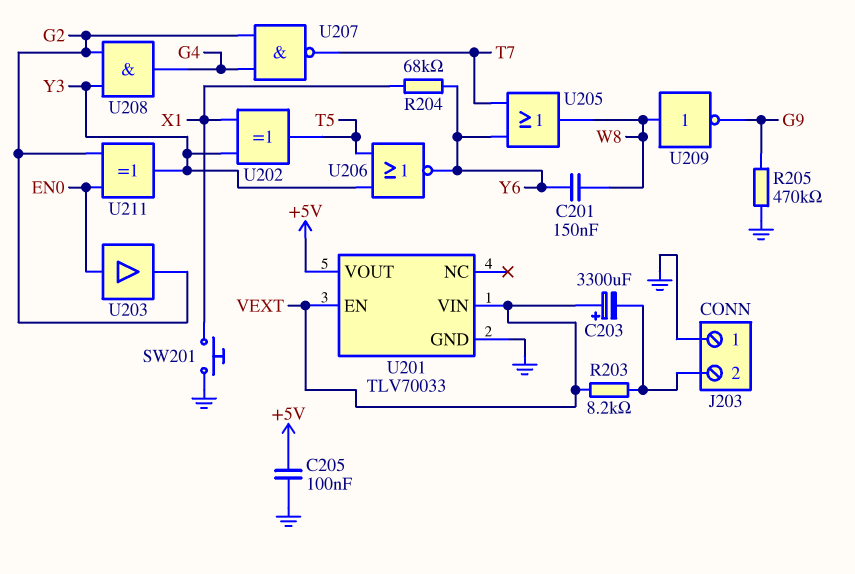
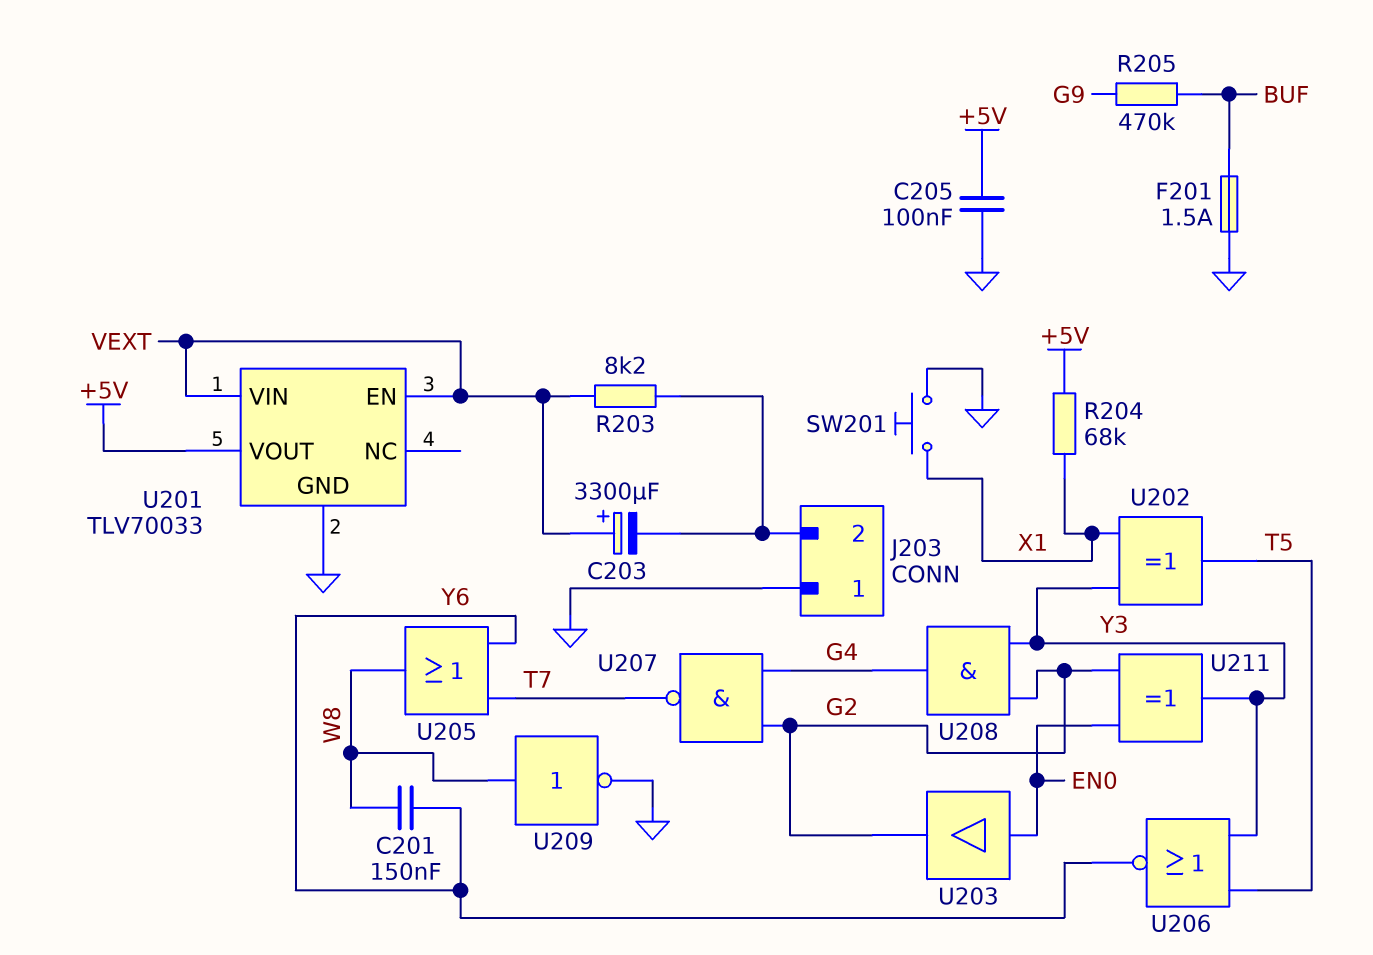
F201: none -> 1.5A (BUF, GND)
R204: 68k (X1, Y6) -> 68k (+5V, X1)
R205: 470k (G9, GND) -> 470k (BUF, G9)
U209: NOT (in W8, out G9) -> NOT (in W8, out GND)

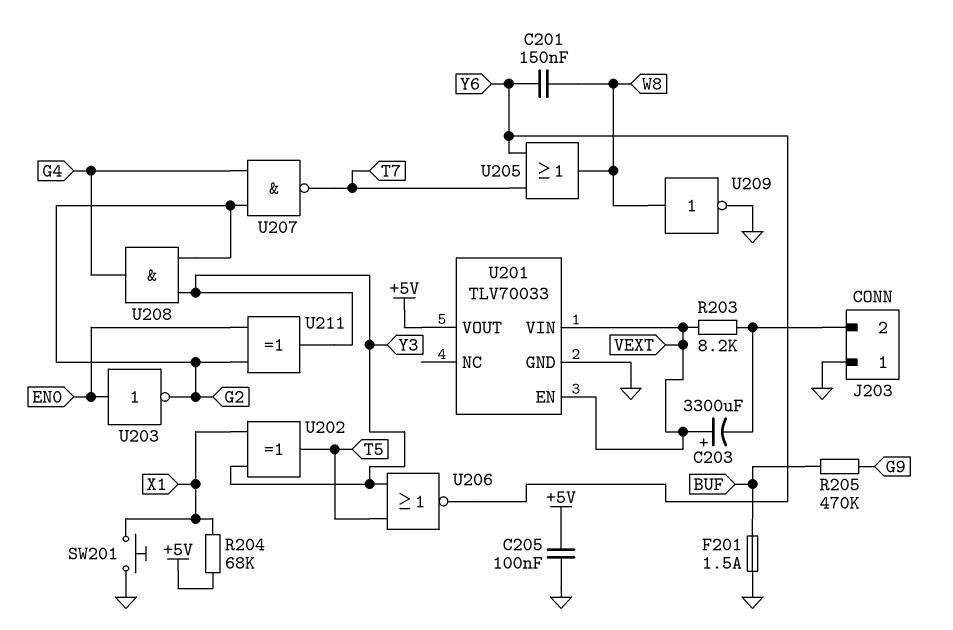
U203: buffer (in EN0, out G2) -> NOT (in EN0, out G2)

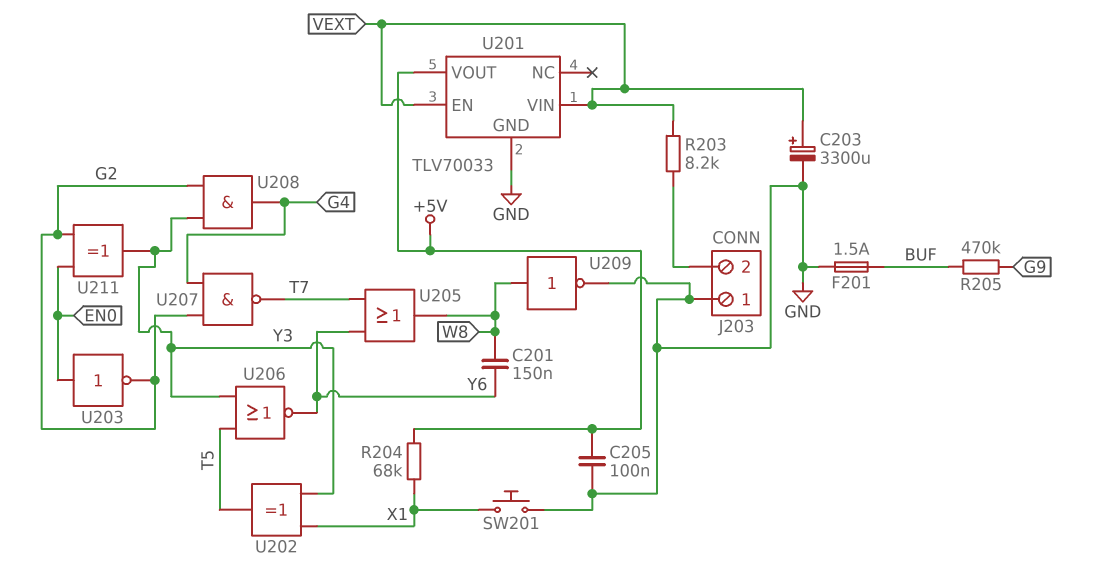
C203: 3300uF (plus VEXT, minus J203/2) -> 3300uF (plus VEXT, minus GND)

